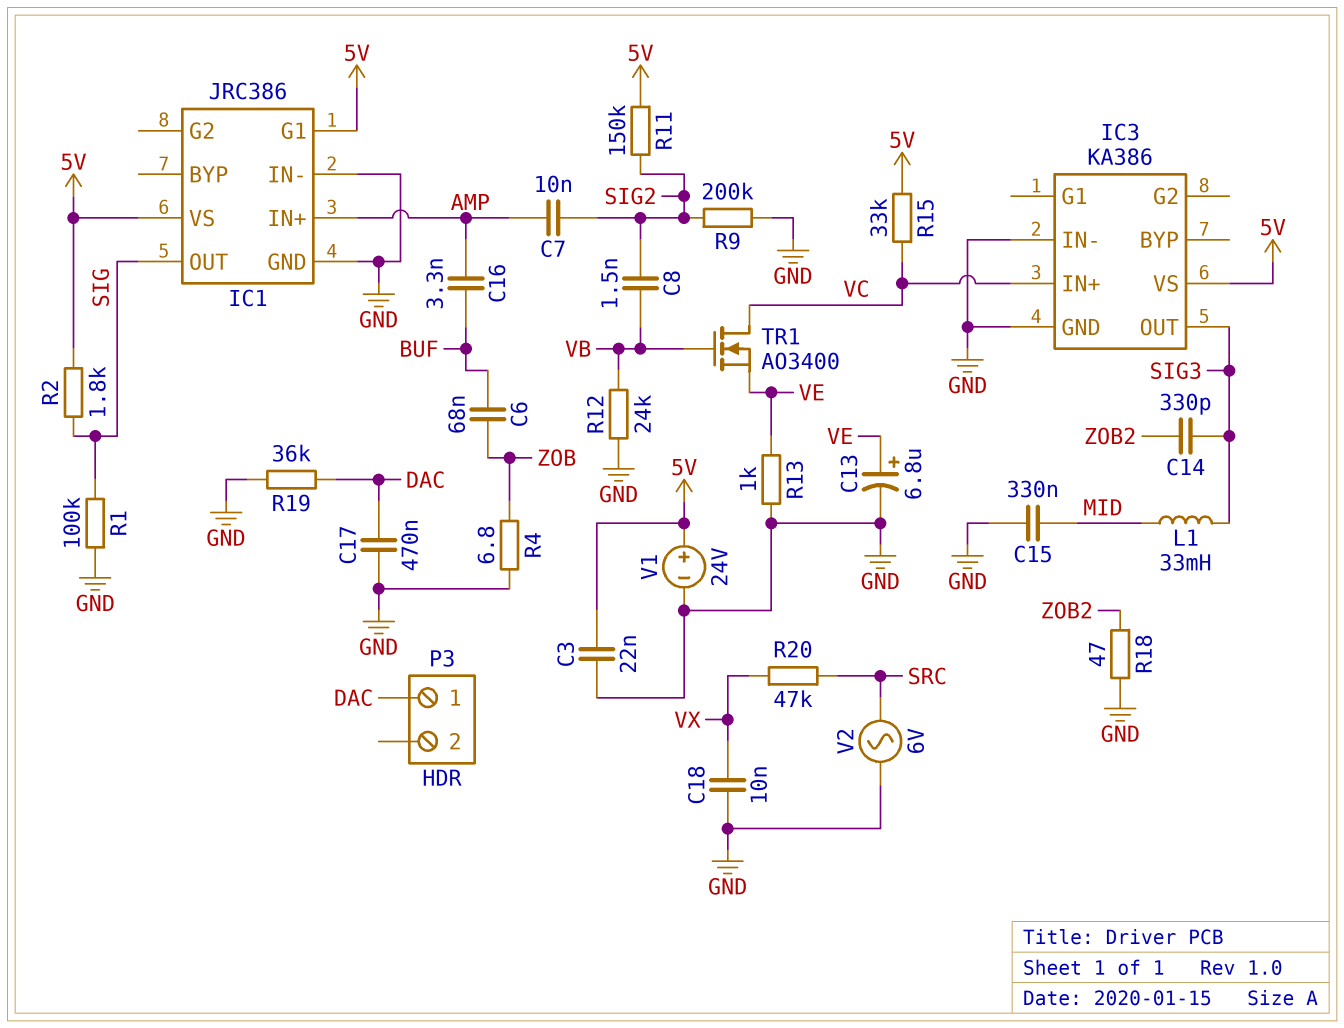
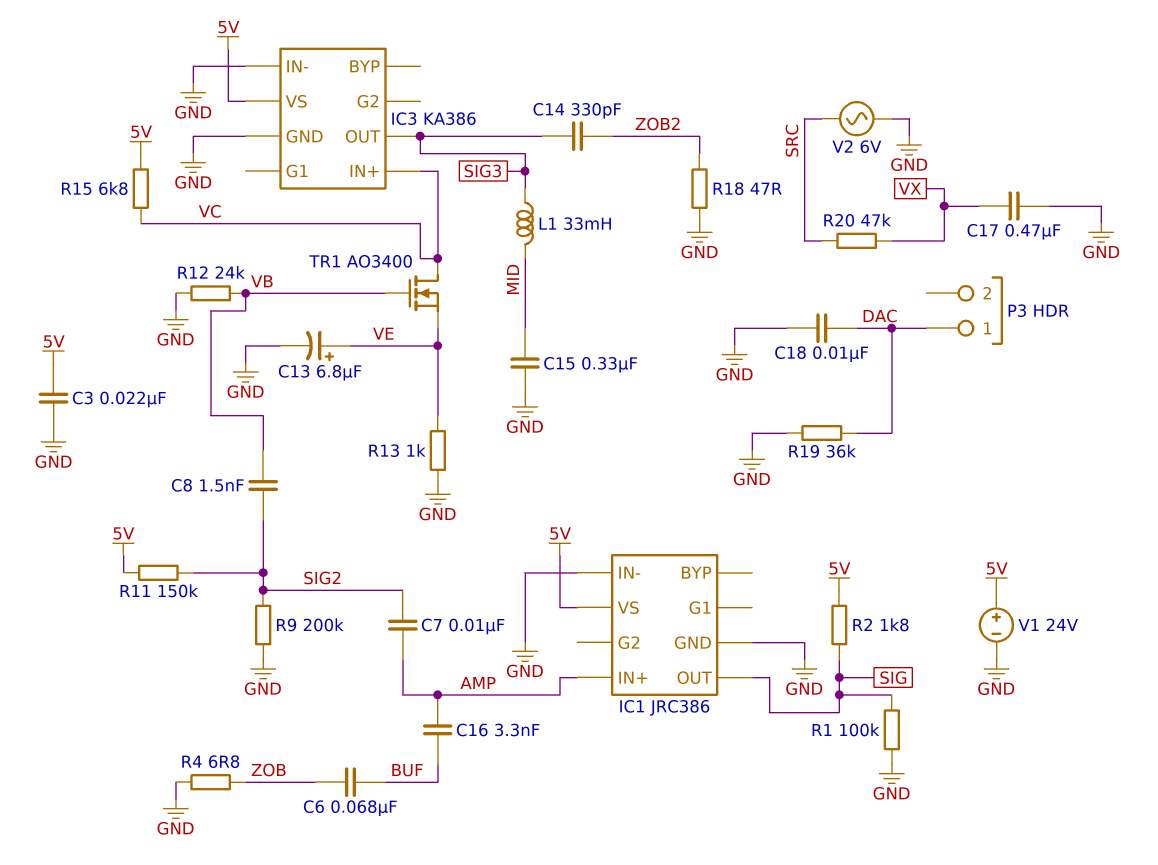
C17: 470nF (DAC, GND) -> 470nF (GND, VX)
C18: 10nF (GND, VX) -> 10nF (DAC, GND)
IC1 pin G1: 5V -> none
R15: 33k (5V, VC) -> 6.8k (5V, VC)

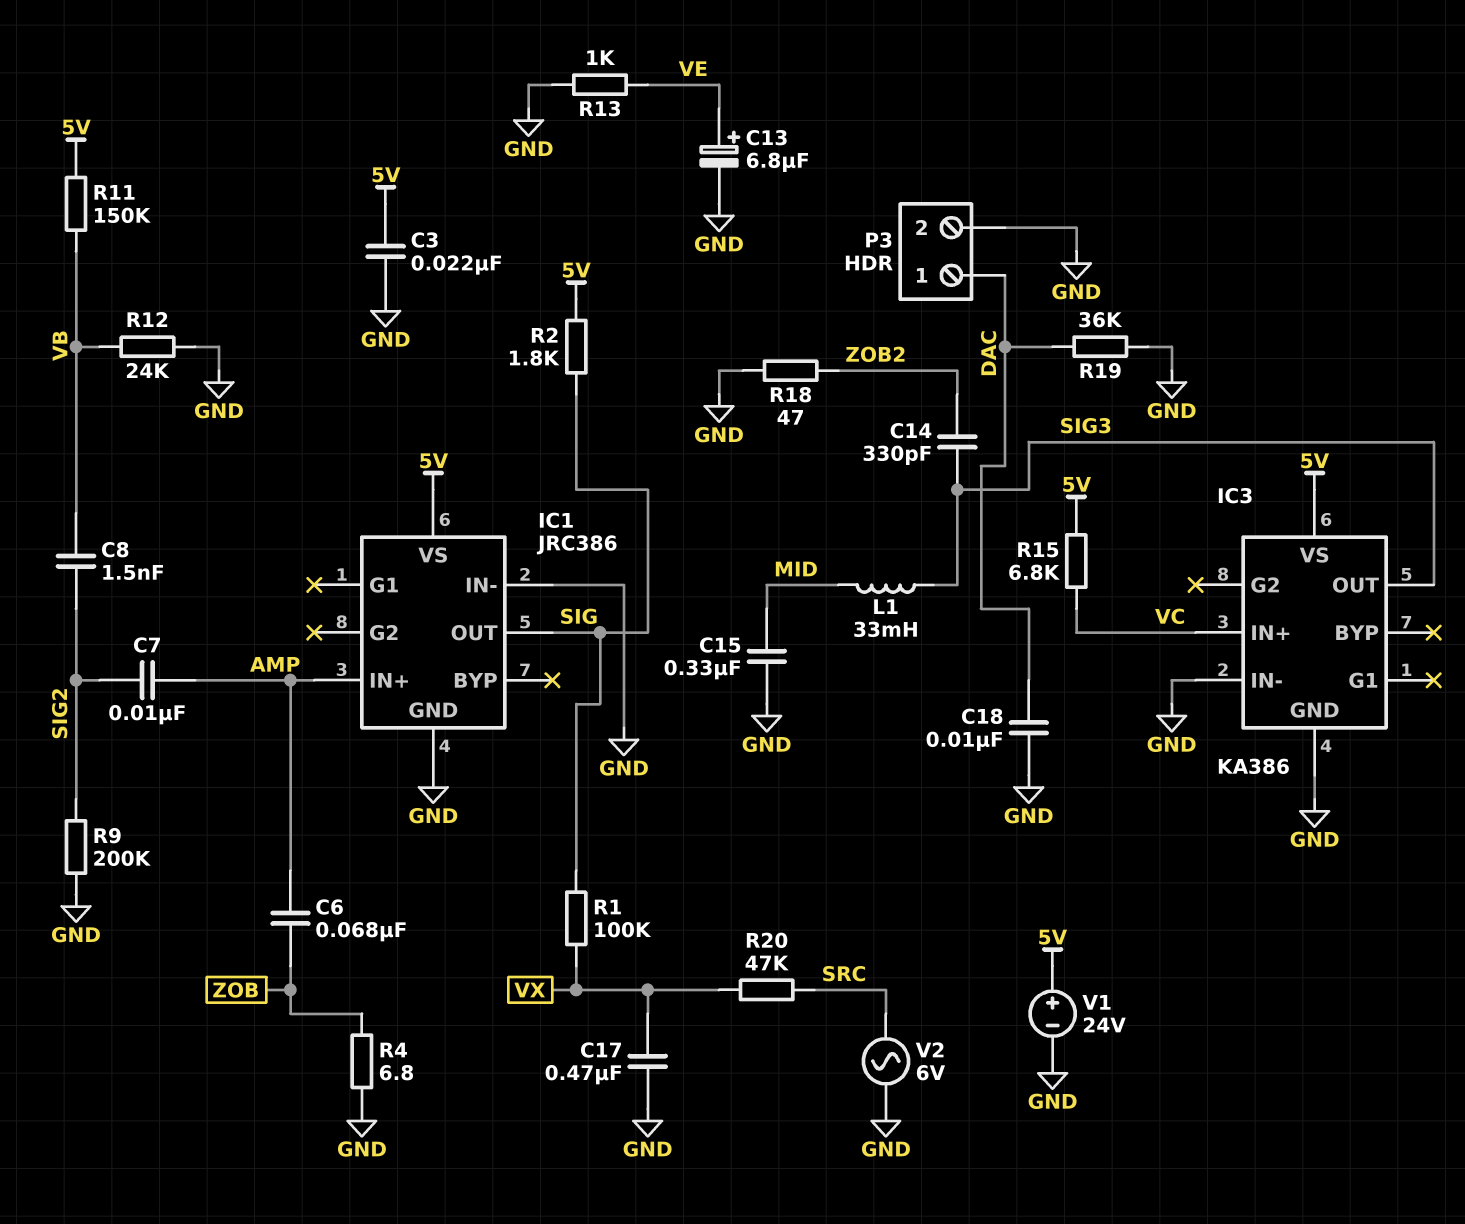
C6: 68nF (BUF, ZOB) -> 68nF (AMP, ZOB)
C16: 3.3nF (AMP, BUF) -> none
P3 pin 2: none -> GND
R1: 100k (GND, SIG) -> 100k (SIG, VX)
R11: 150k (5V, SIG2) -> 150k (5V, VB)
TR1: NMOS AO3400 (G VB, D VC, S VE) -> none

